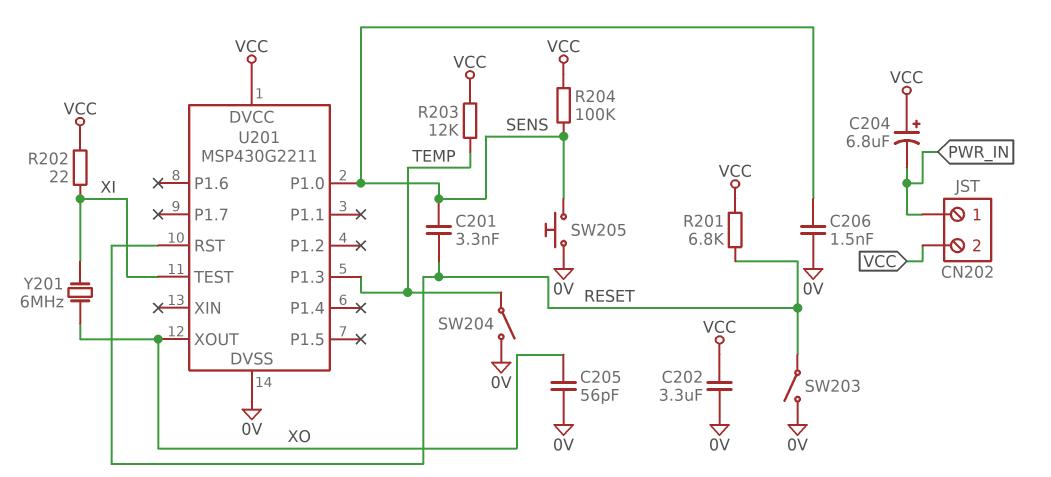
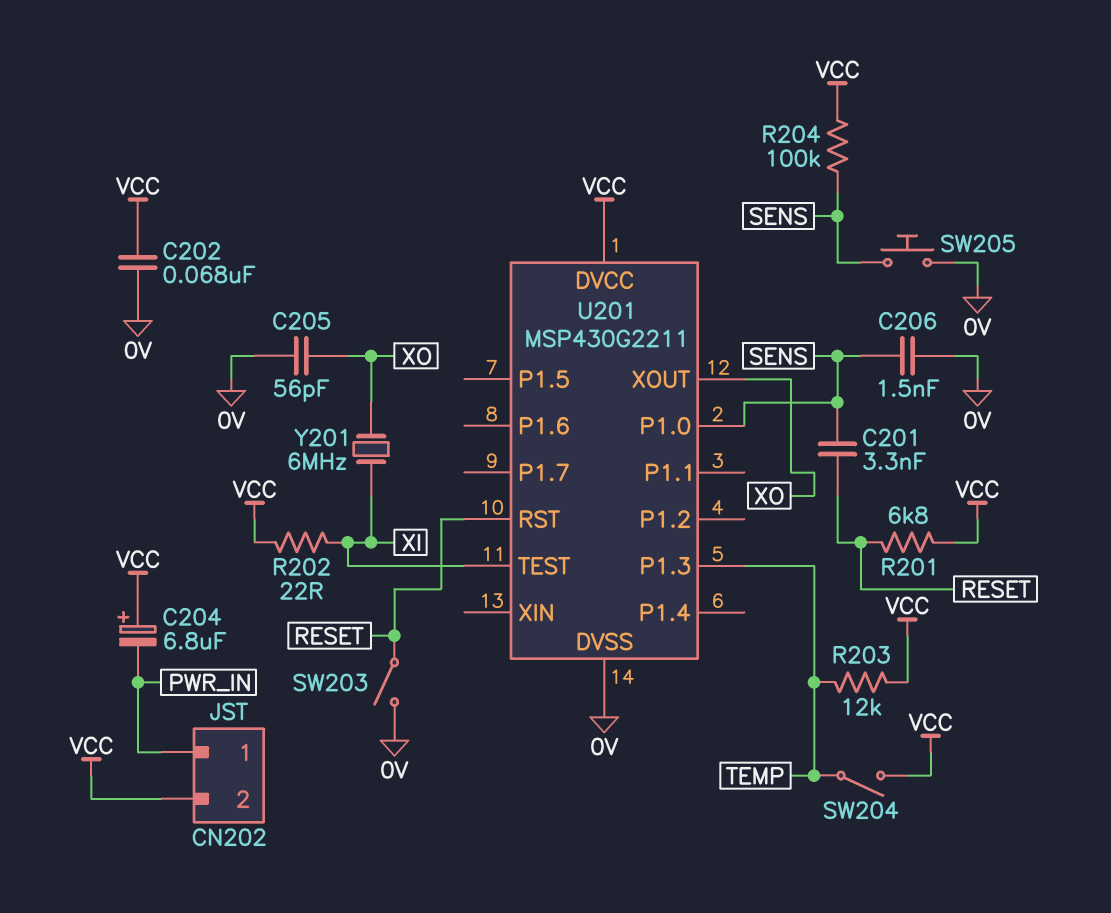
C202: 3.3uF (0V, VCC) -> 68nF (0V, VCC)
SW204: switch (0V, TEMP) -> switch (TEMP, VCC)

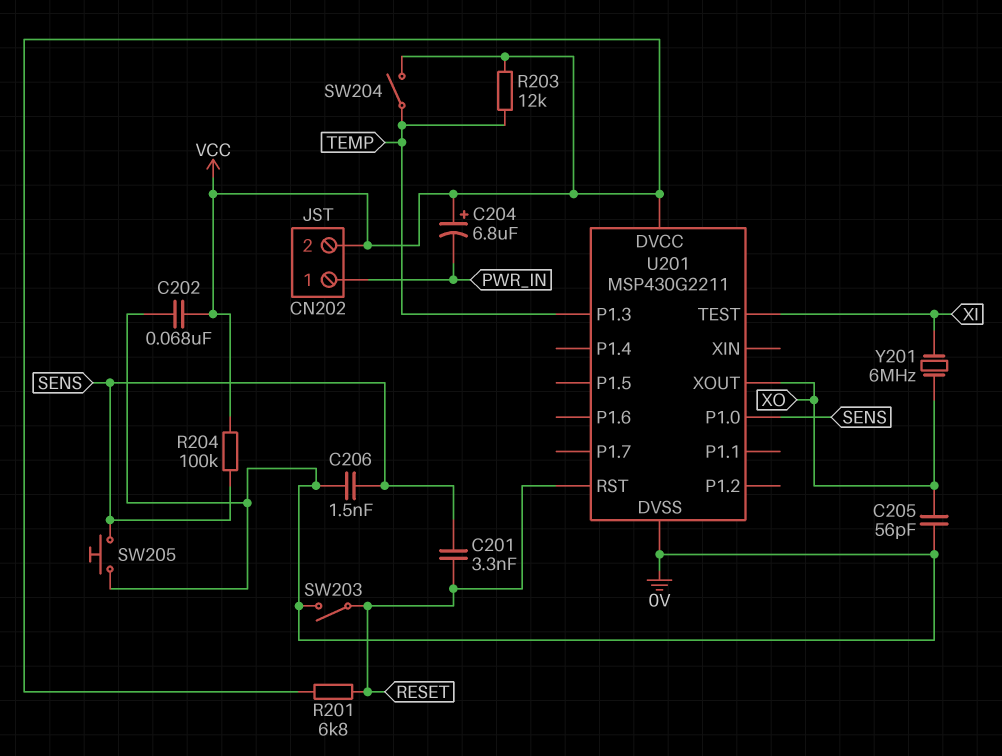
R202: 22 (VCC, XI) -> none

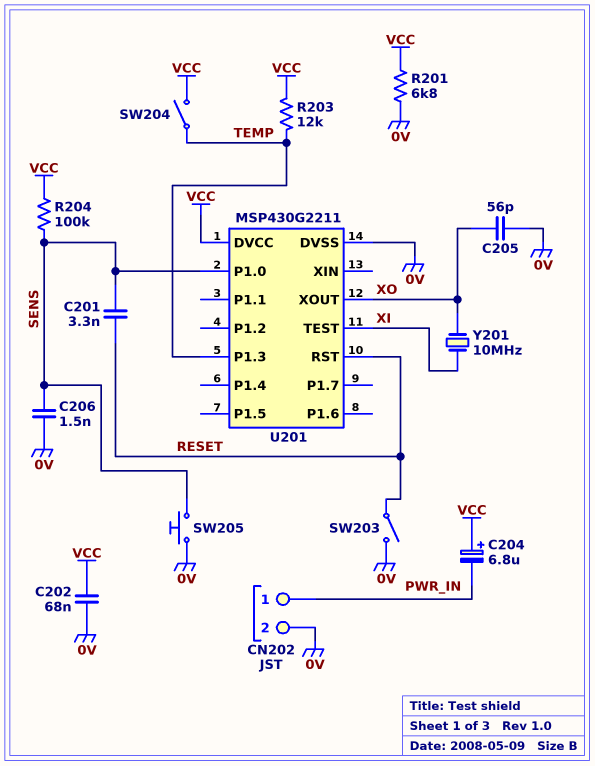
CN202 pin 2: VCC -> 0V
R201: 6.8k (RESET, VCC) -> 6.8k (0V, VCC)
Y201: 6MHz (XI, XO) -> 10MHz (XI, XO)

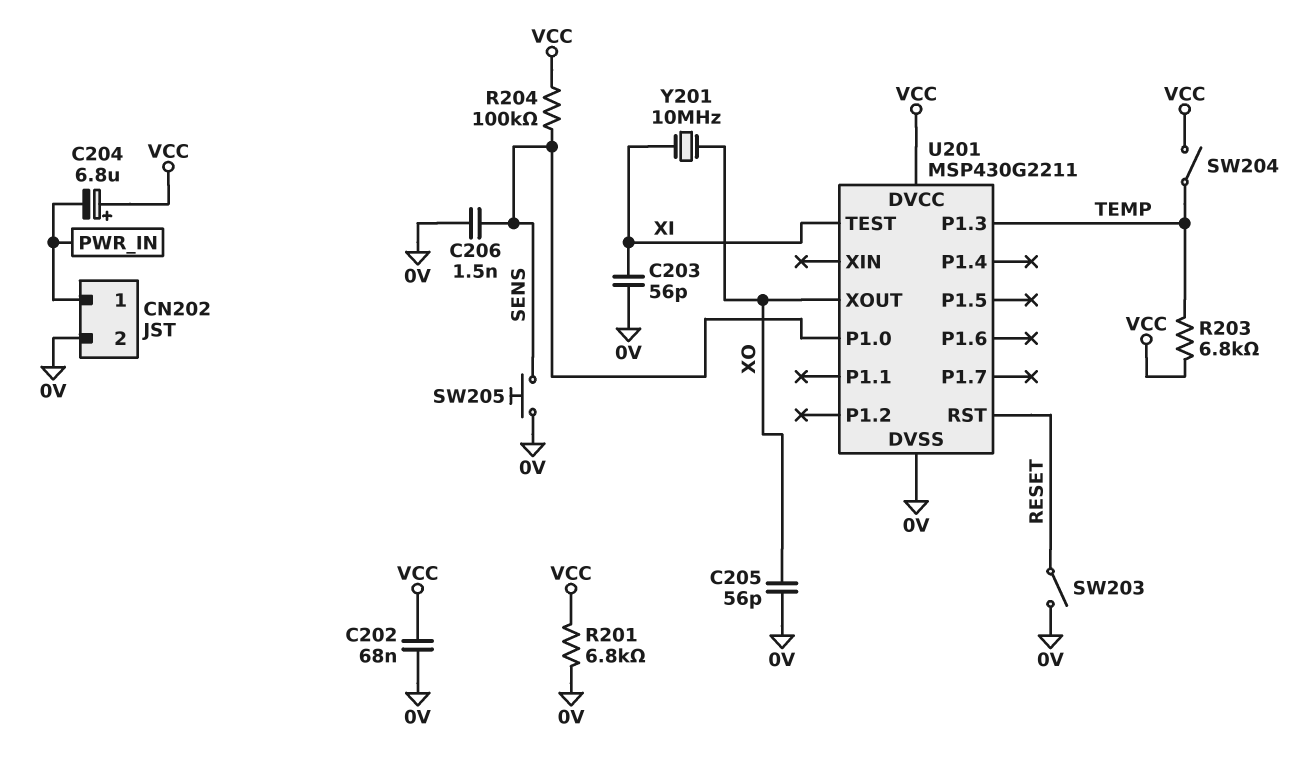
C201: 3.3nF (RESET, SENS) -> none
C203: none -> 56pF (0V, XI)
R203: 12k (TEMP, VCC) -> 6.8k (TEMP, VCC)

